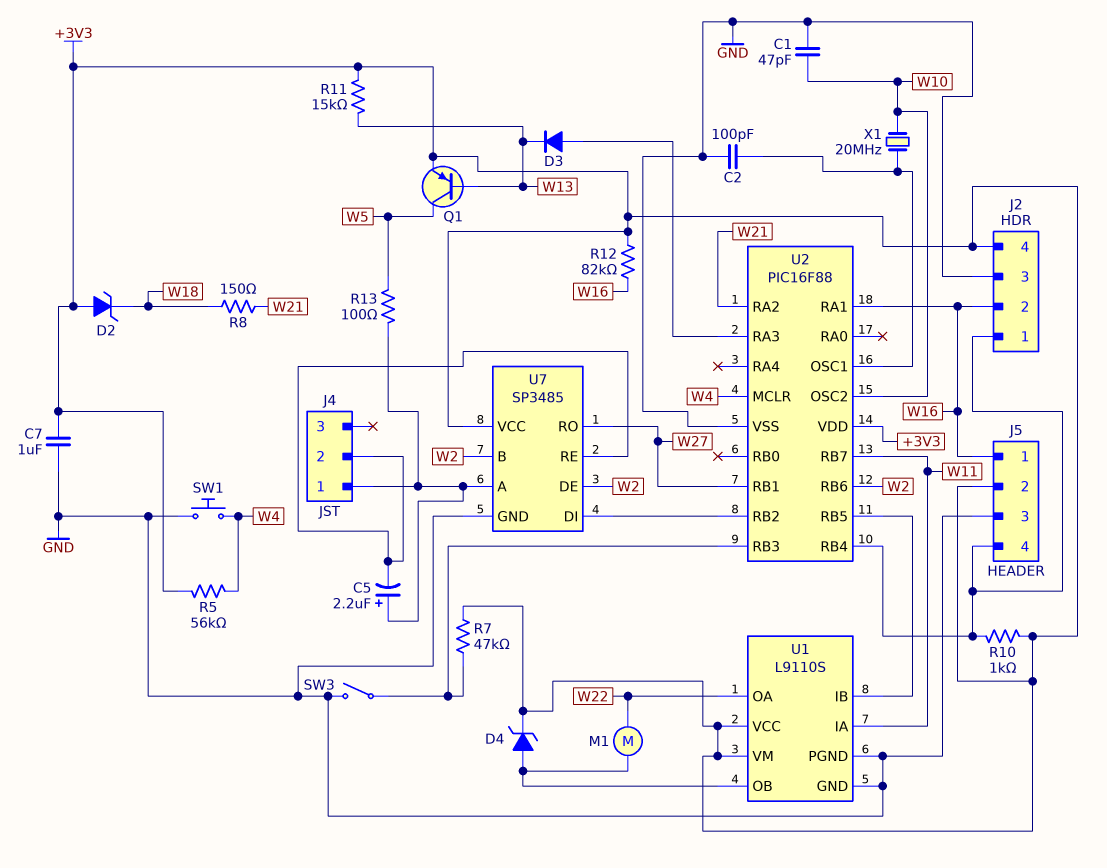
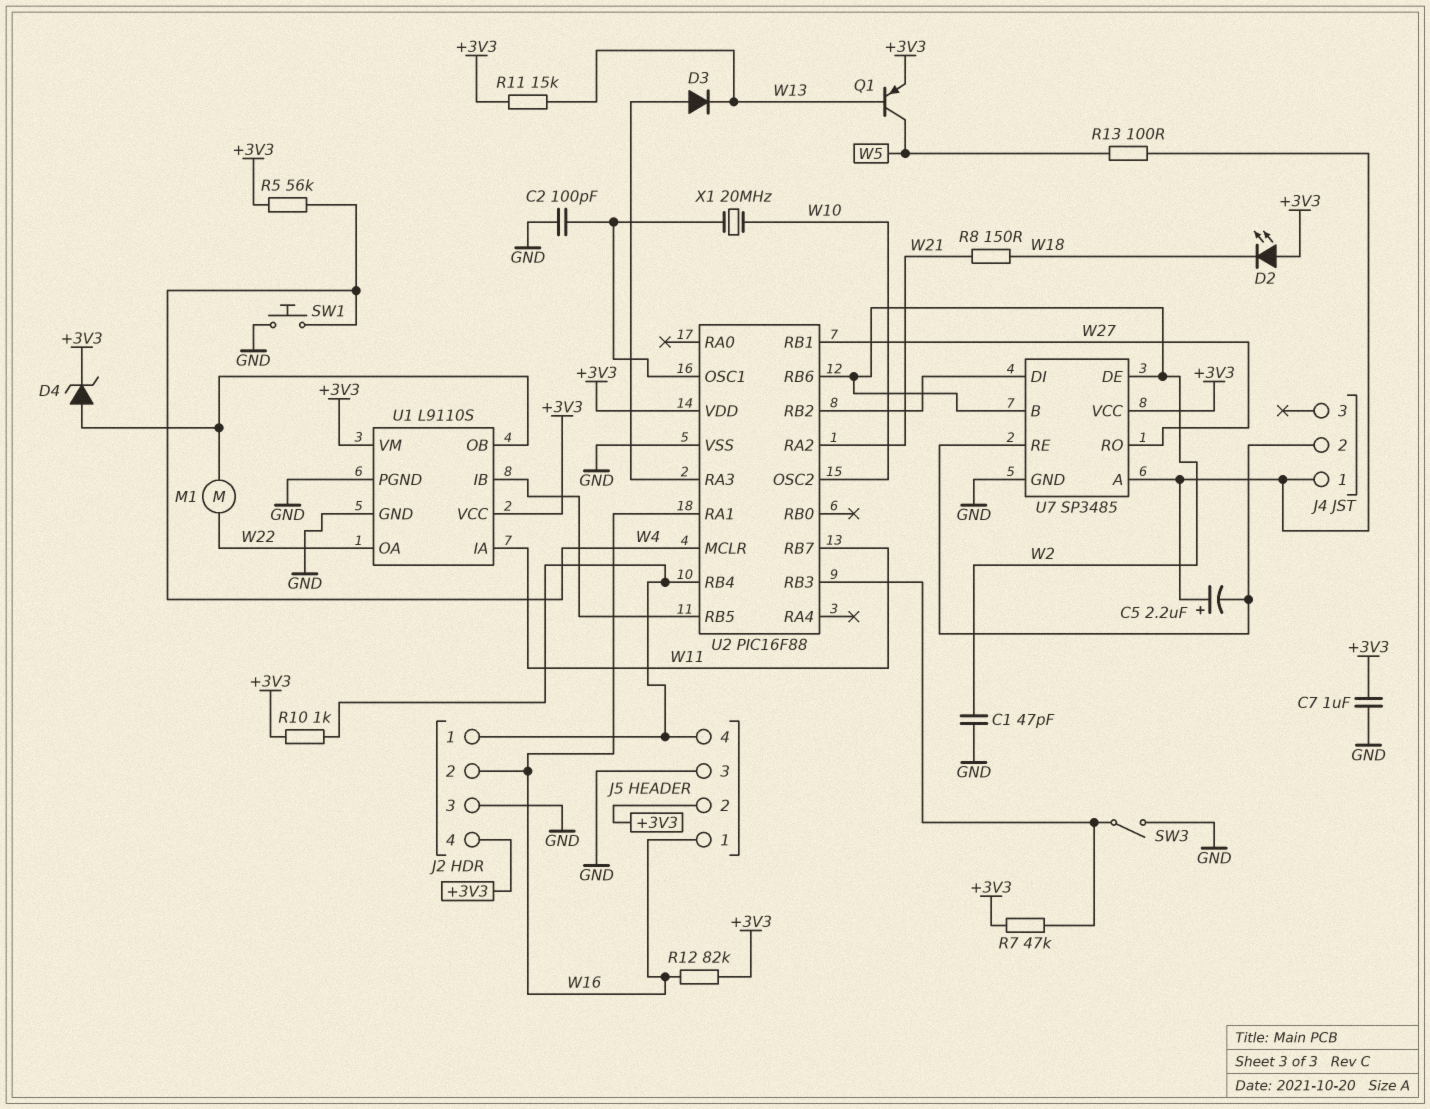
C1: 47pF (GND, W10) -> 47pF (GND, W2)
D2: zener (A +3V3, K W18) -> LED (A +3V3, K W18)

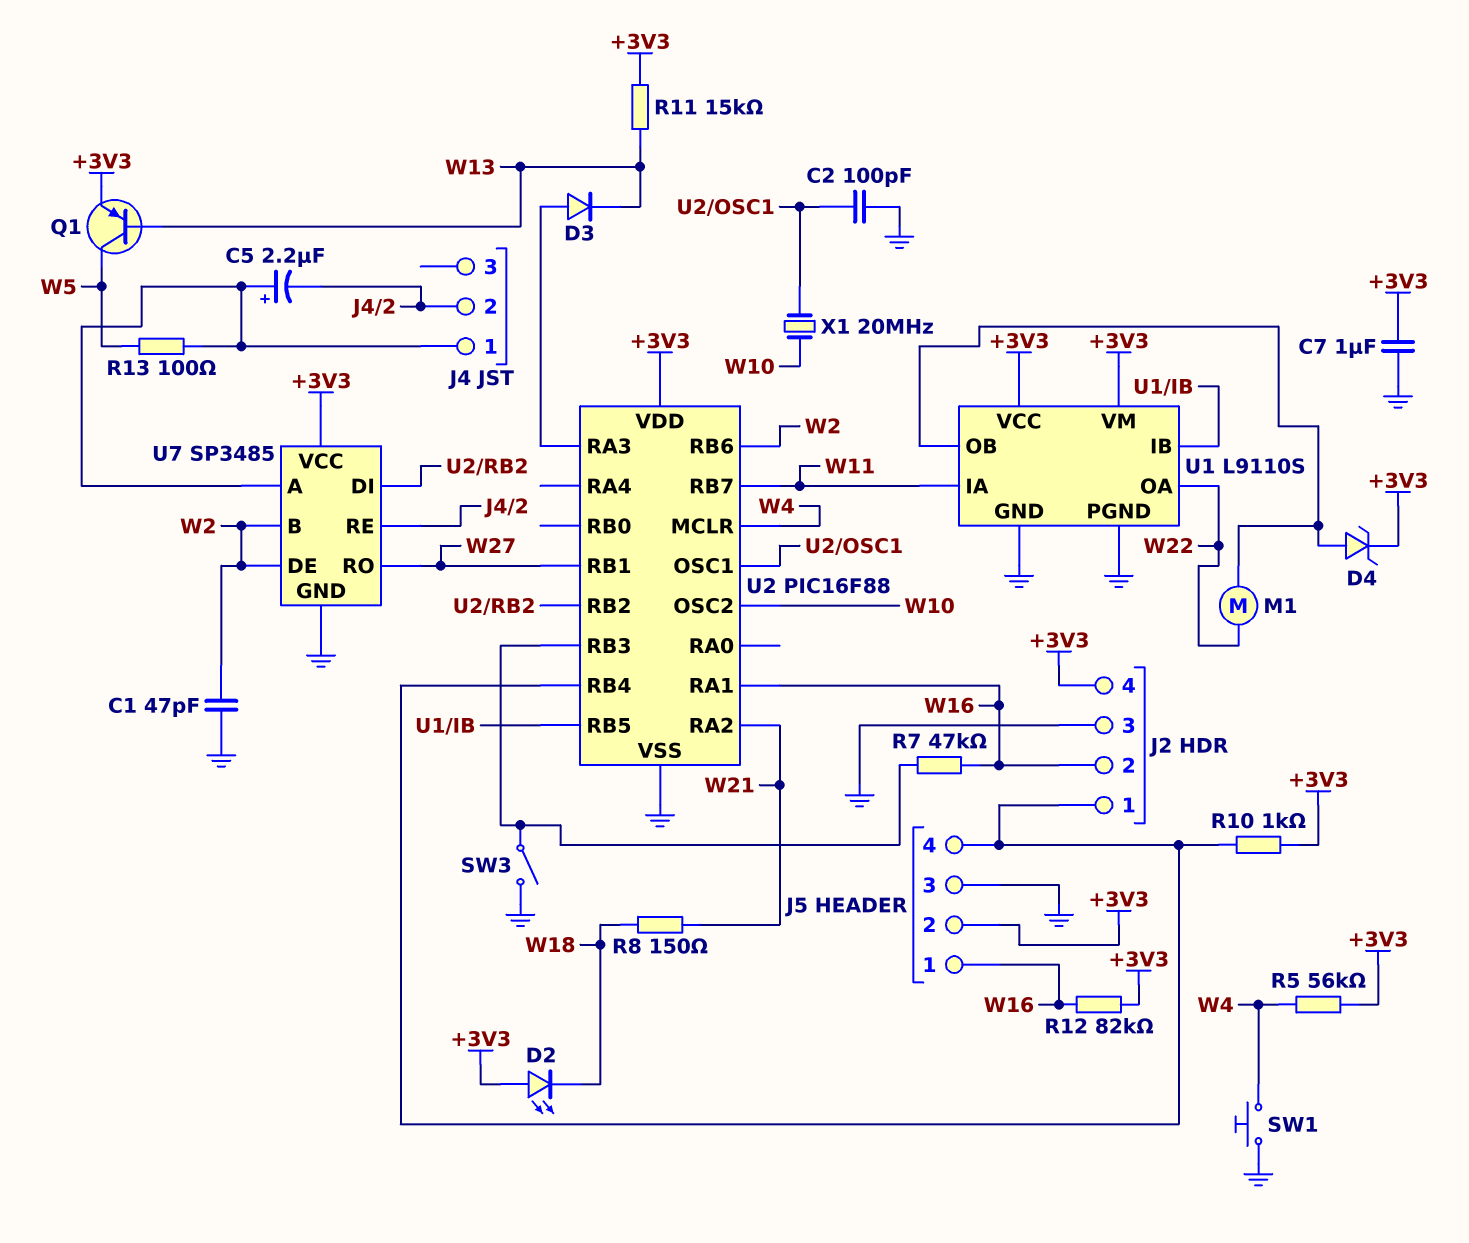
R7: 47k (+3V3, U2/RB3) -> 47k (U2/RB3, W16)

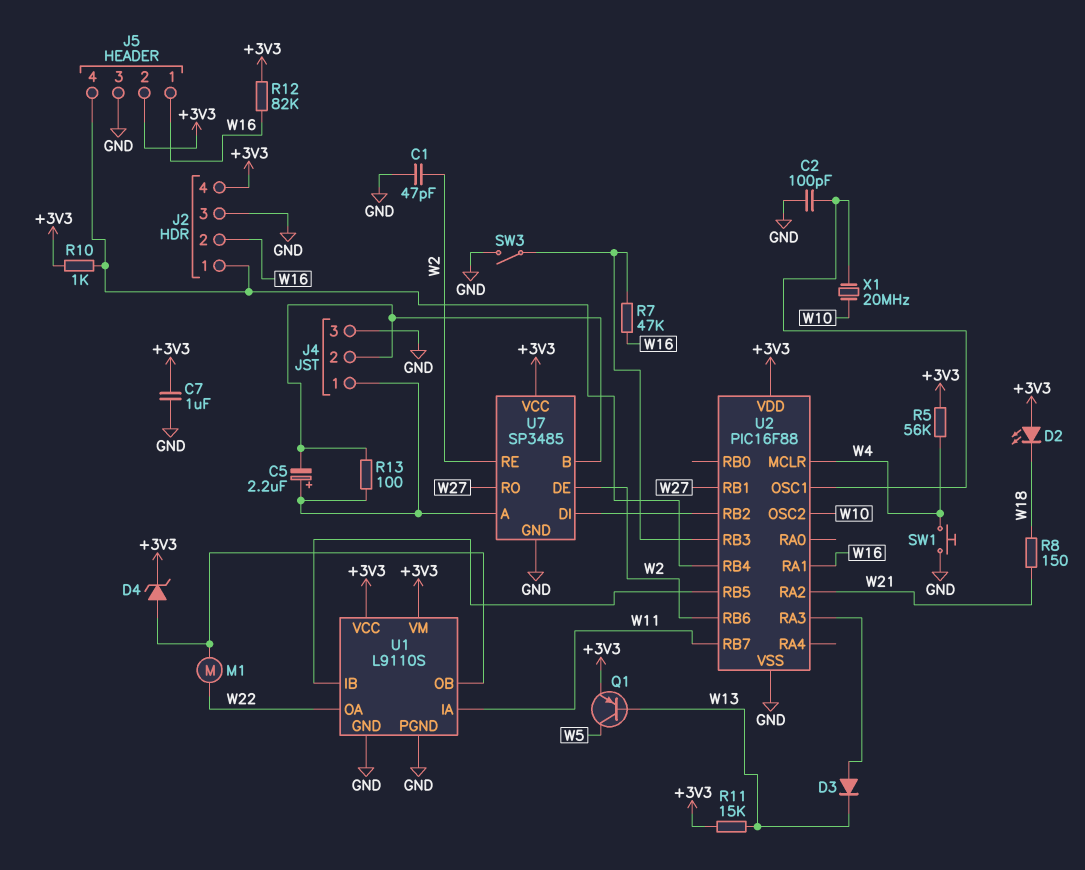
J4 pin 3: none -> GND
R13: 100 (J4/1, W5) -> 100 (J4/1, J4/2)
U7 pin B: W2 -> J4/2
U7 pin RE: J4/2 -> W2

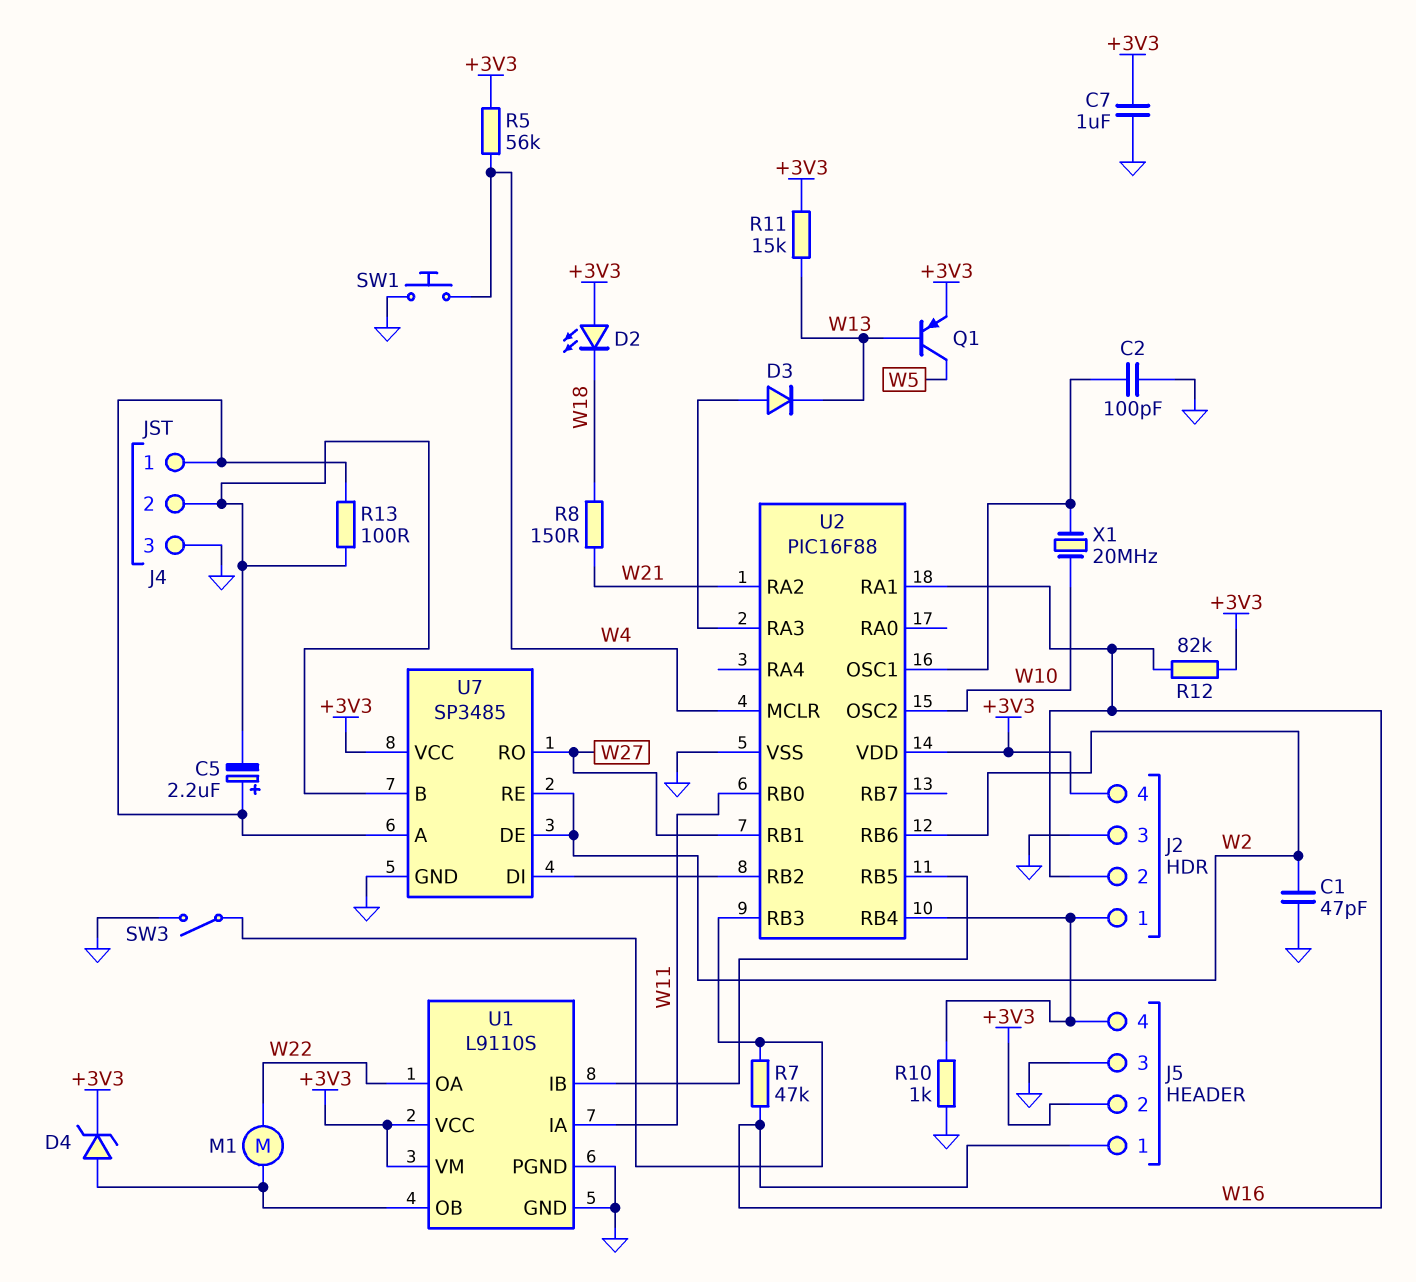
R10: 1k (+3V3, J2/1) -> 1k (GND, J2/1)
U2 pin RB0: none -> W11
U2 pin RB7: W11 -> none

